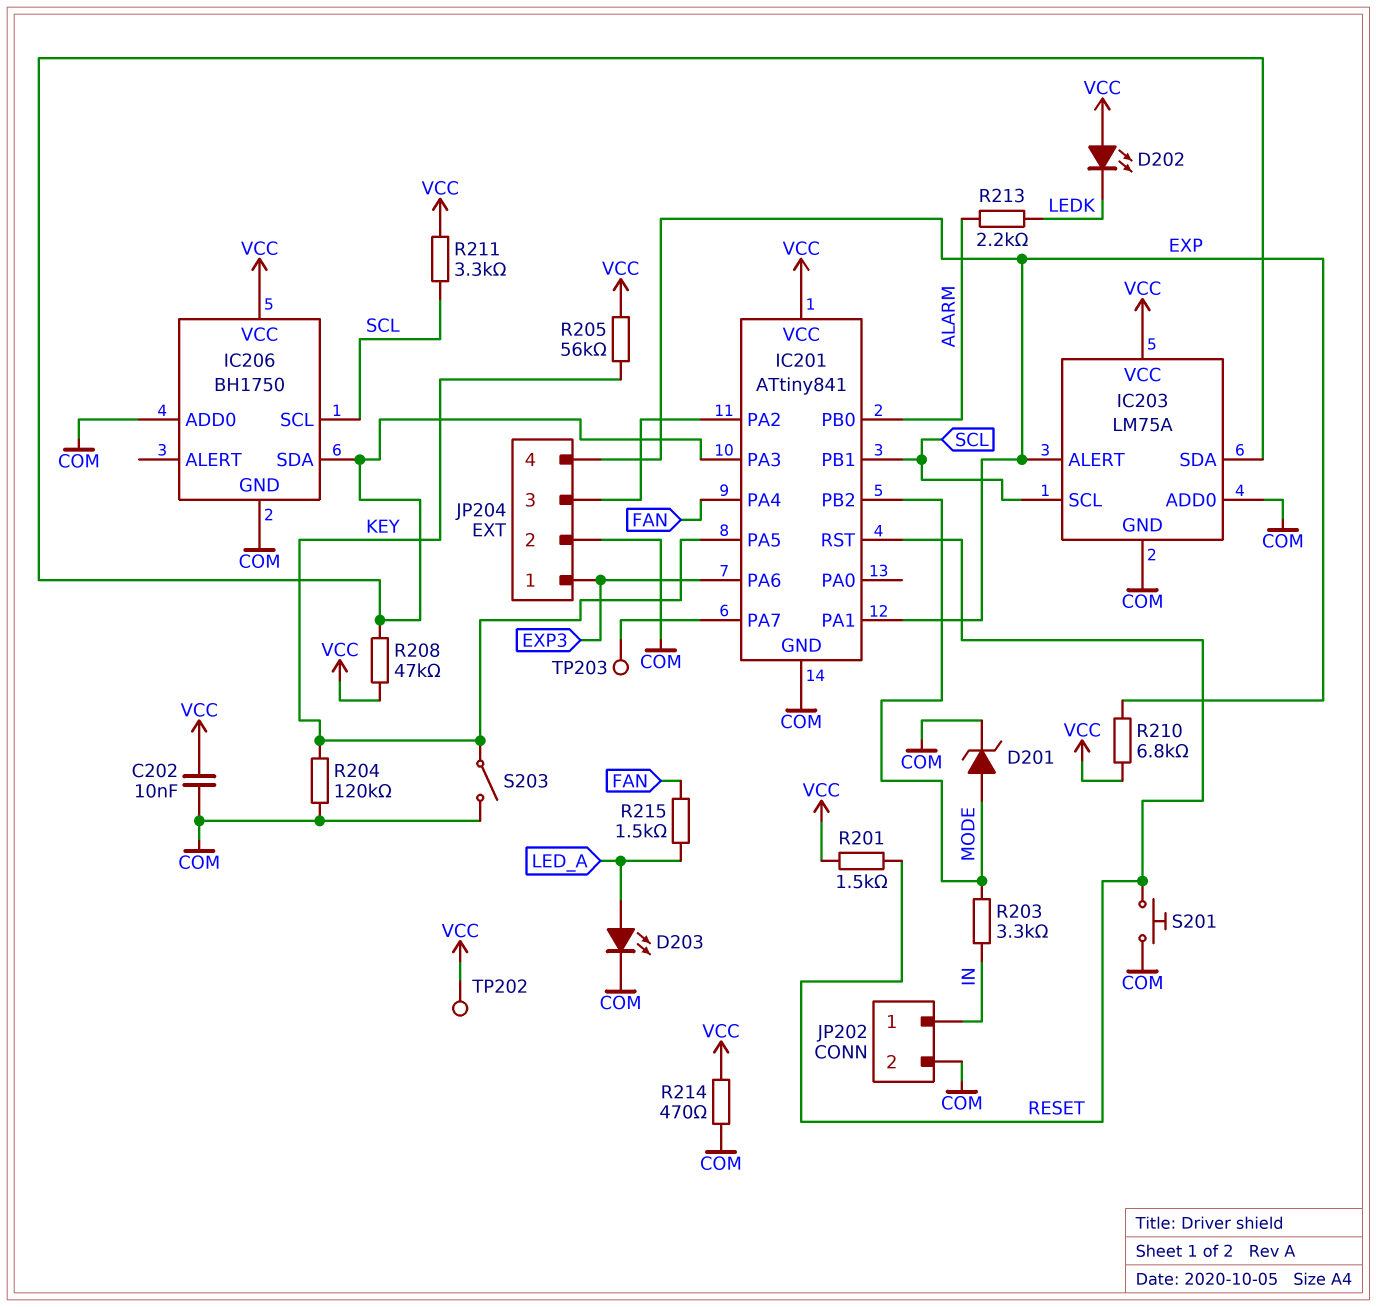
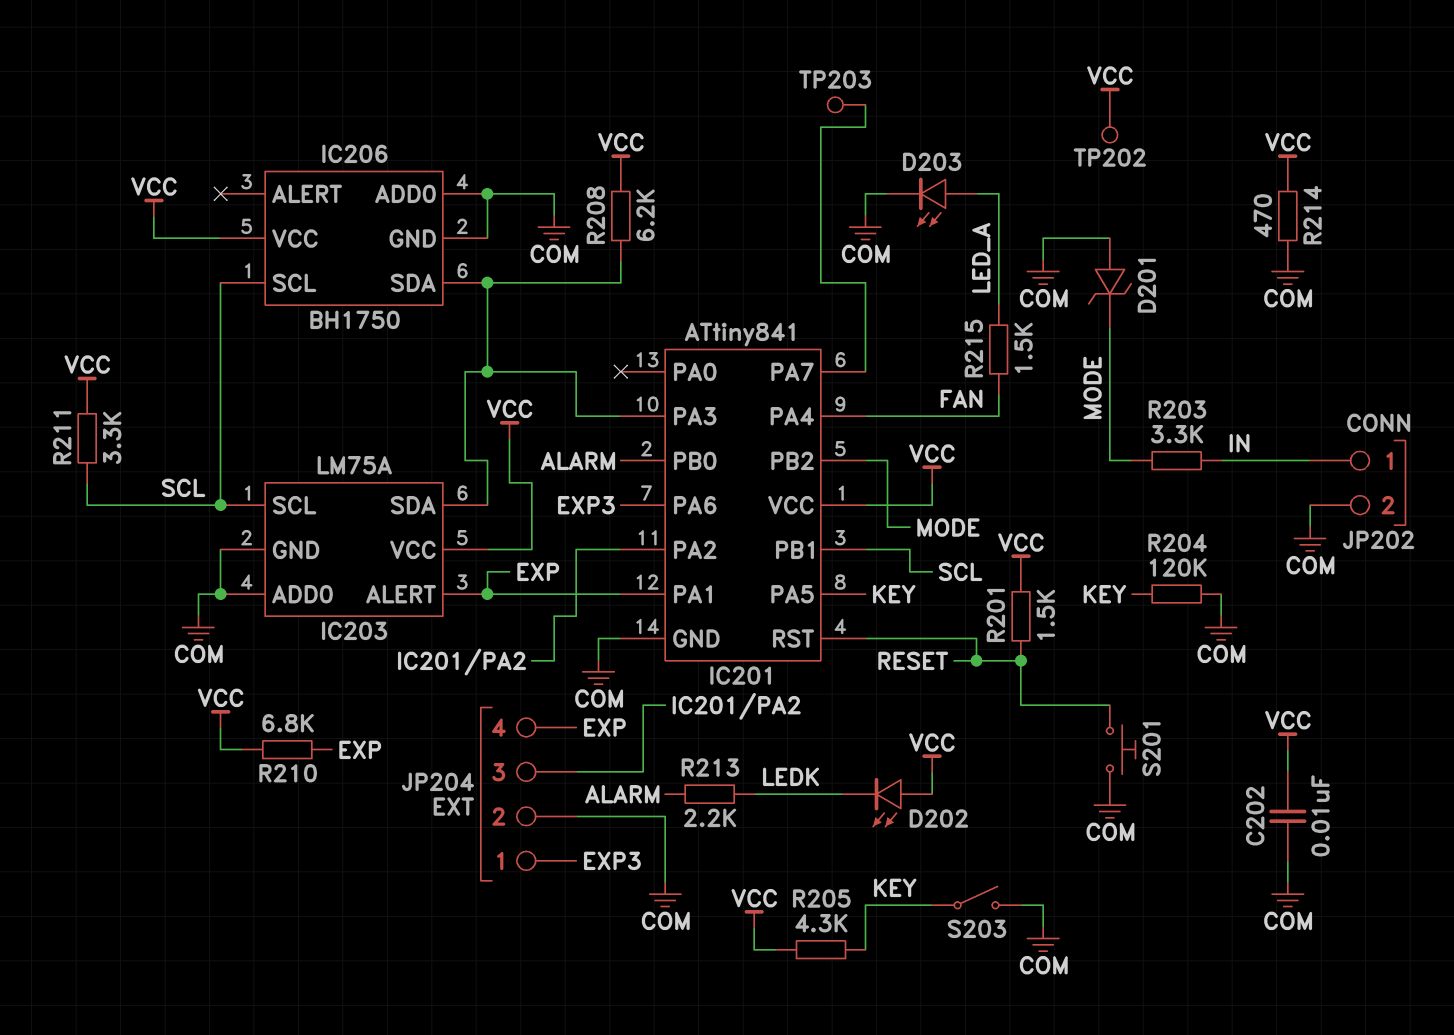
D201: zener (A MODE, K COM) -> zener (A COM, K MODE)
R205: 56k (KEY, VCC) -> 4.3k (KEY, VCC)
R208: 47k (IC201/PA3, VCC) -> 6.2k (IC201/PA3, VCC)

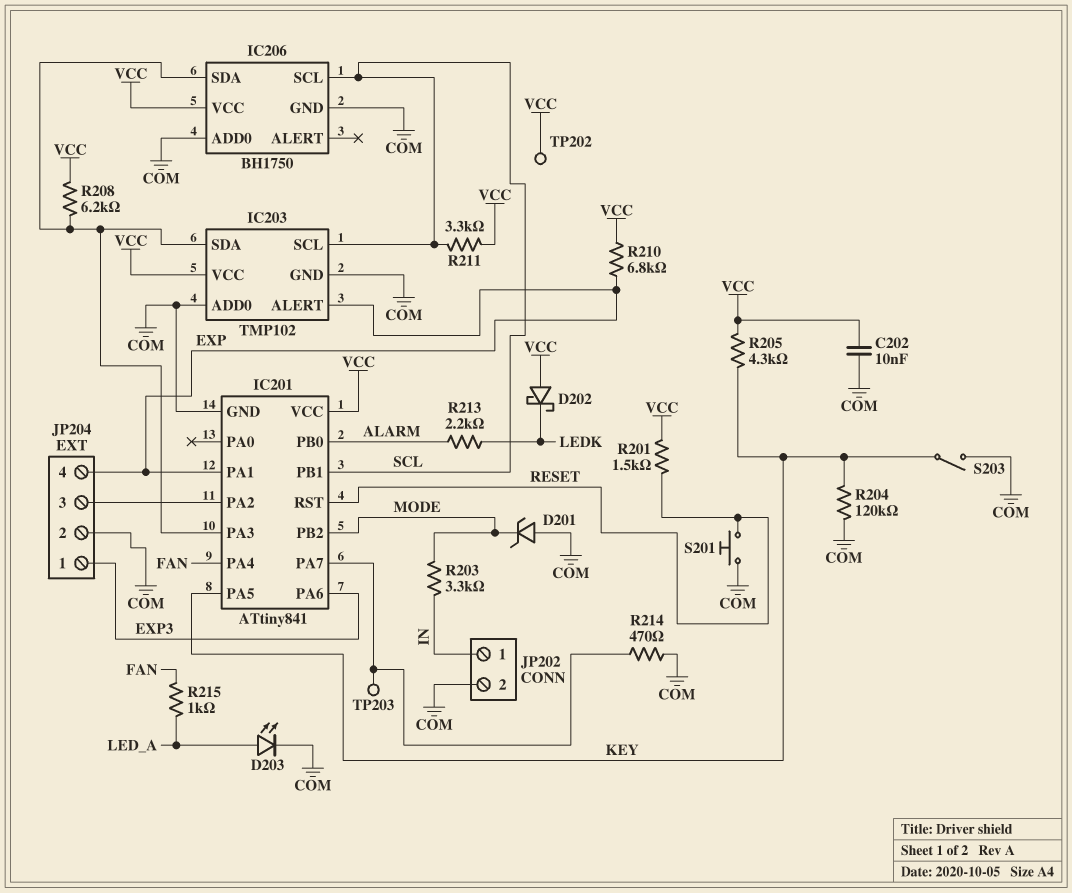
D202: LED (A VCC, K LEDK) -> schottky (A VCC, K LEDK)
IC203: LM75A -> TMP102
R214: 470 (COM, VCC) -> 470 (COM, IC201/PA7)
R215: 1.5k (FAN, LED_A) -> 1k (FAN, LED_A)

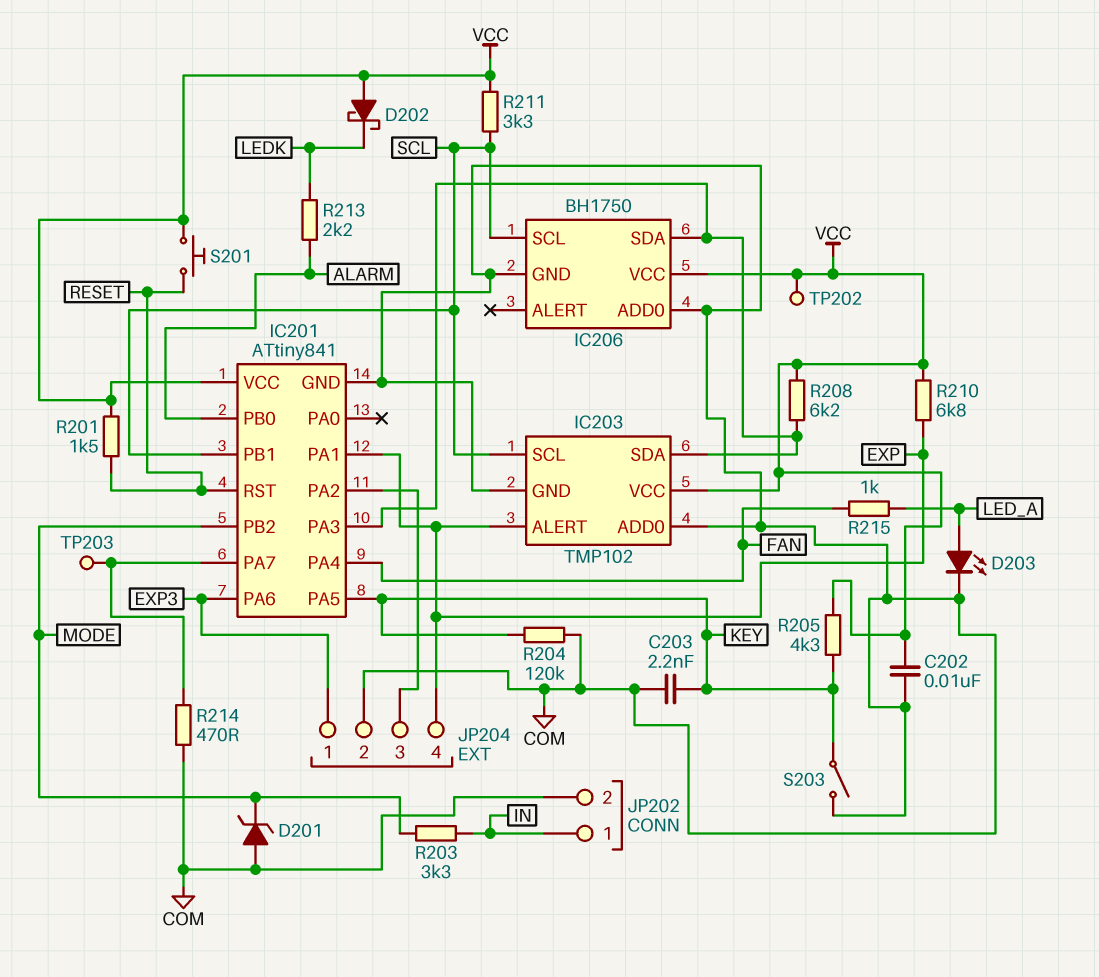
C203: none -> 2.2nF (COM, KEY)
S201: button (COM, RESET) -> button (RESET, VCC)

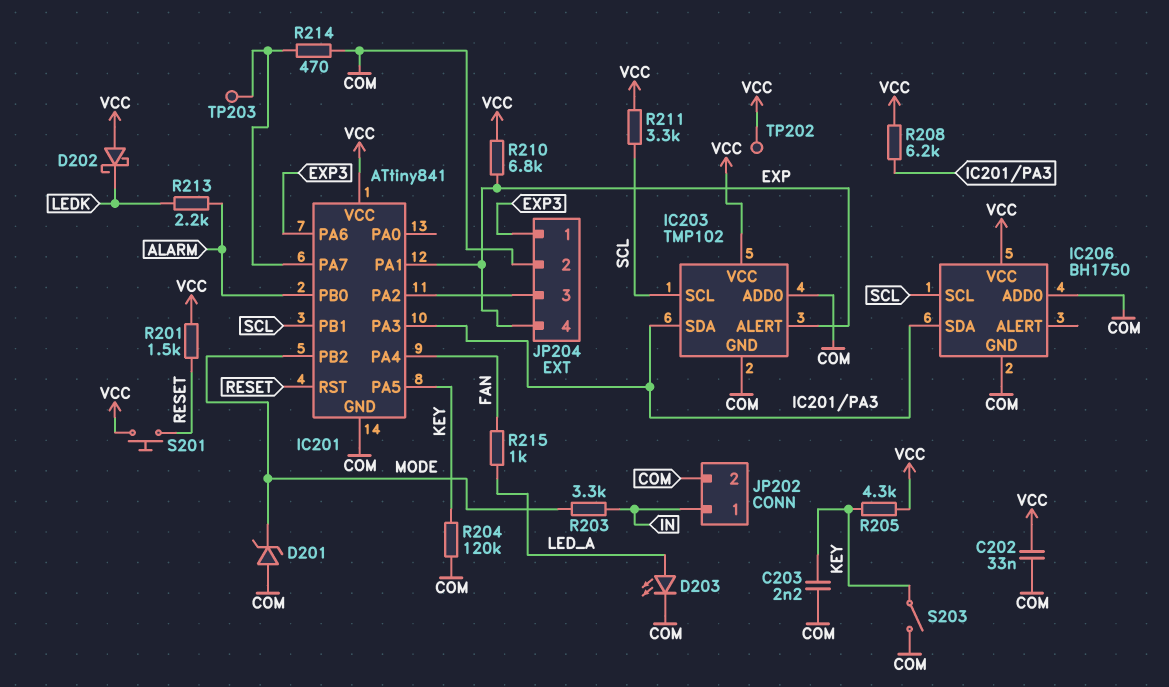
C202: 10nF (COM, VCC) -> 33nF (COM, VCC)

